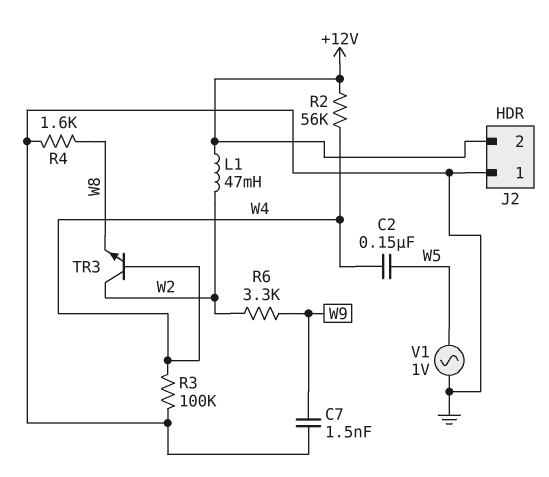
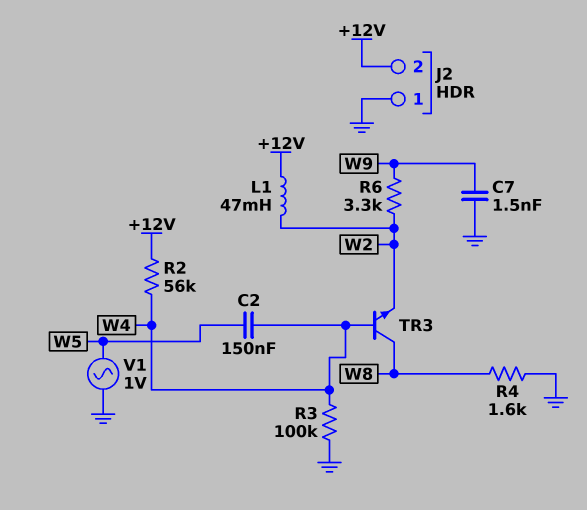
TR3: NPN (B W4, C W2, E W8) -> NPN (B W4, C W8, E W2)

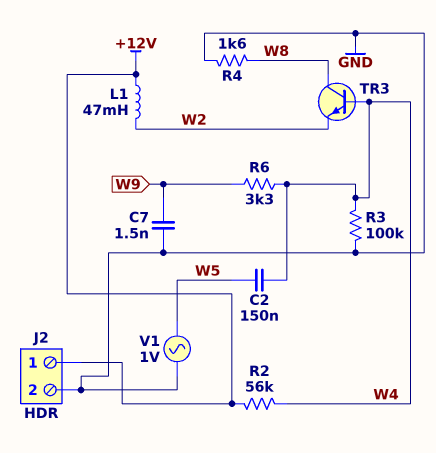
J2 pin 1: GND -> +12V
J2 pin 2: +12V -> GND
R6: 3.3k (W2, W9) -> 3.3k (W4, W9)

